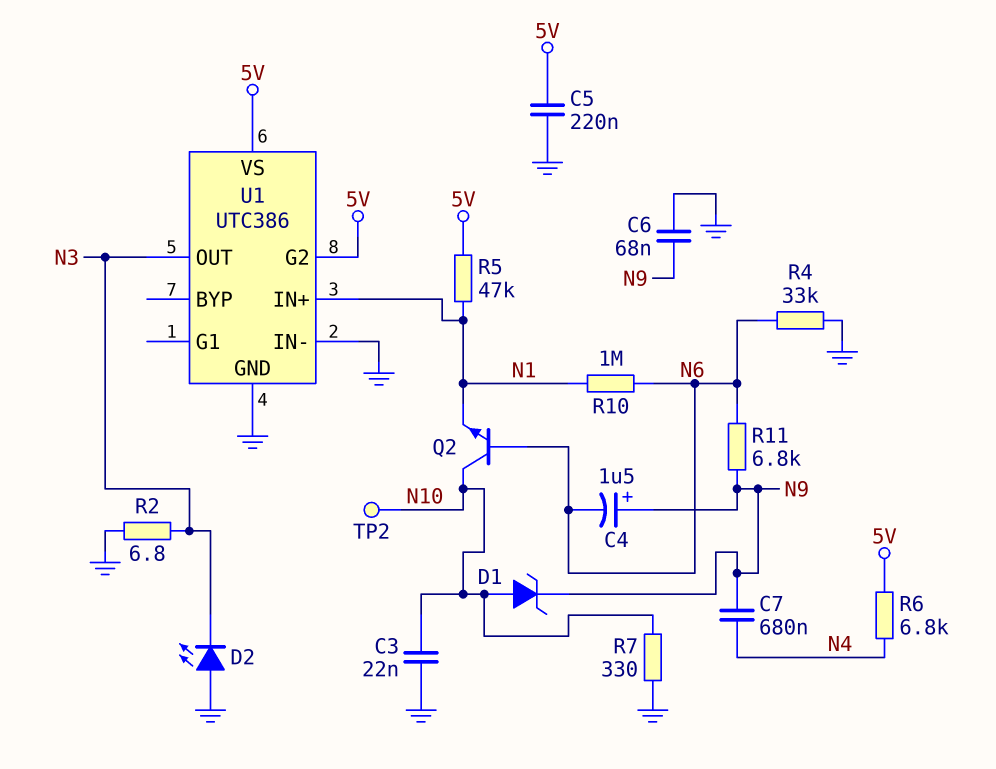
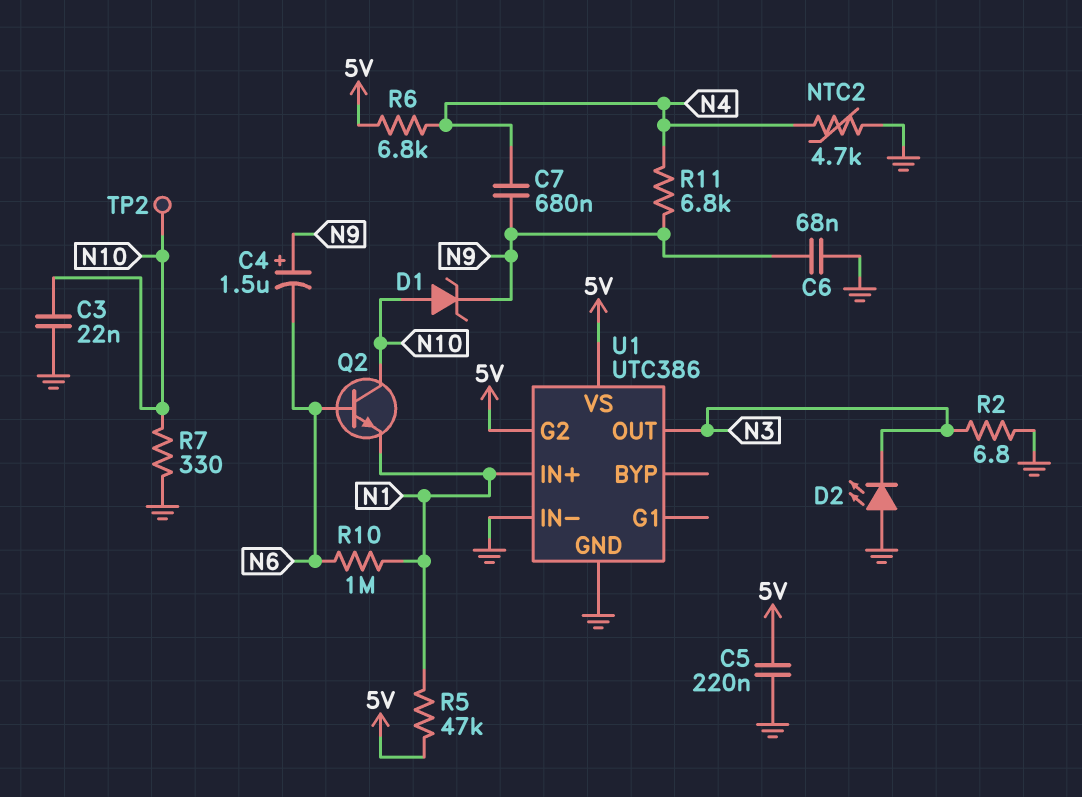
NTC2: none -> 4.7k (GND, N4)
R4: 33k (GND, N6) -> none
R11: 6.8k (N6, N9) -> 6.8k (N4, N9)

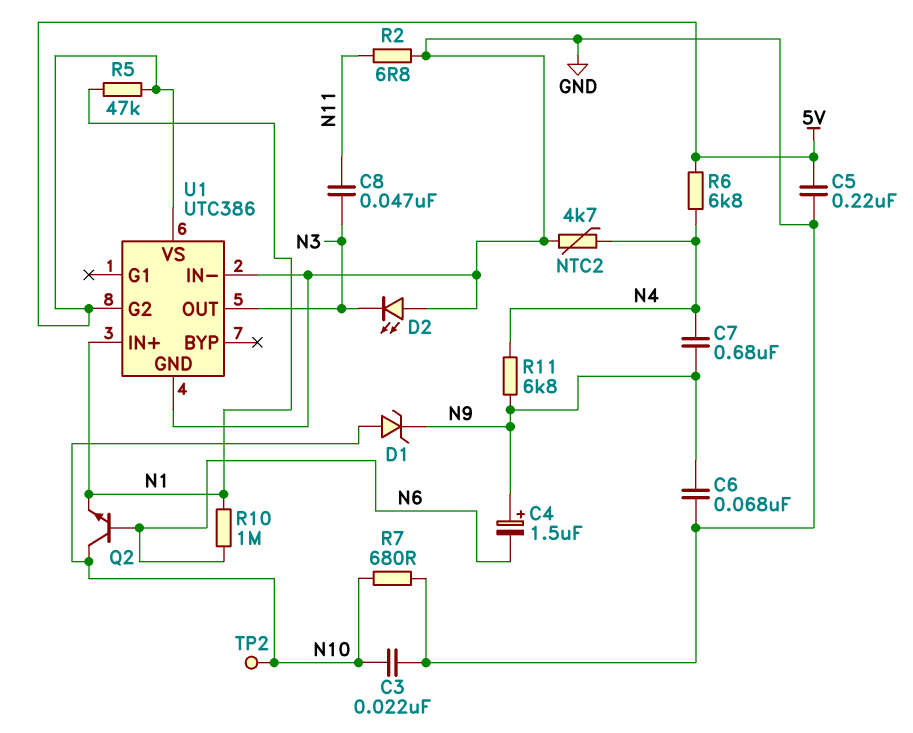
C8: none -> 47nF (N3, N11)
R2: 6.8 (GND, N3) -> 6.8 (GND, N11)
R7: 330 (GND, N10) -> 680 (GND, N10)

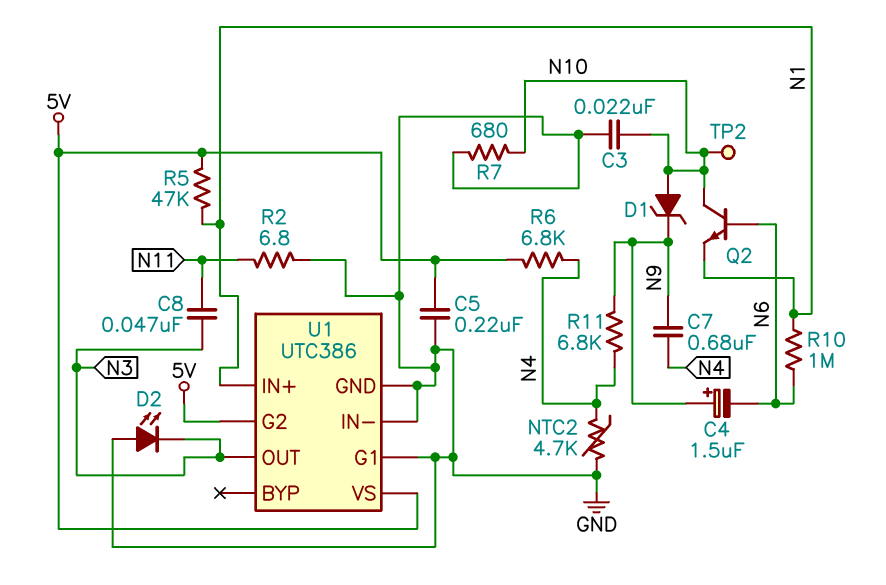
C6: 68nF (GND, N9) -> none
U1 pin G1: none -> GND

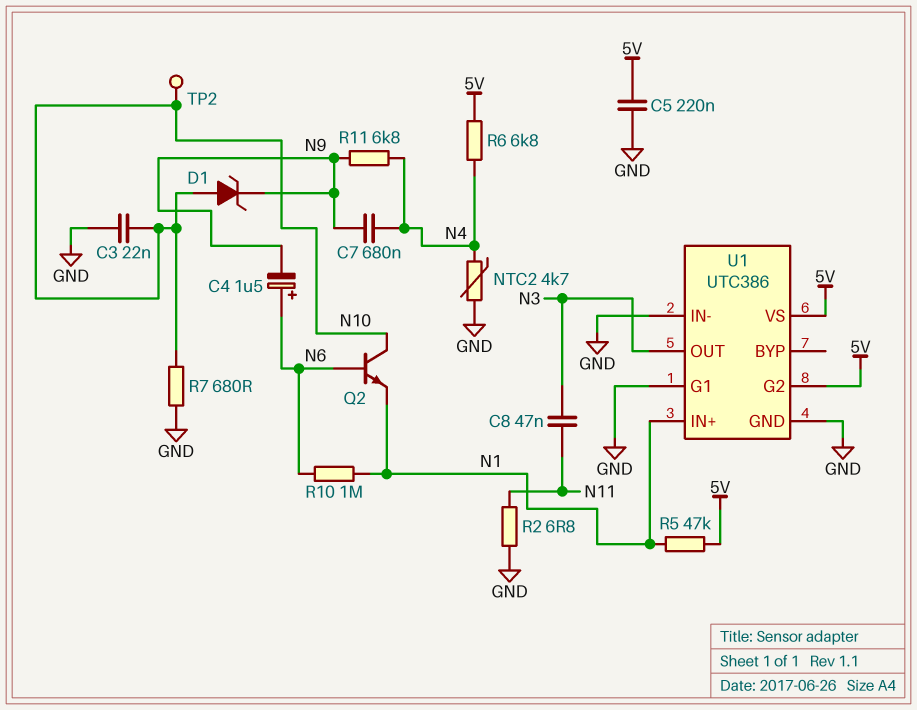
C4: 1.5uF (plus N9, minus N6) -> 1.5uF (plus N6, minus N9)
D2: LED (A GND, K N3) -> none

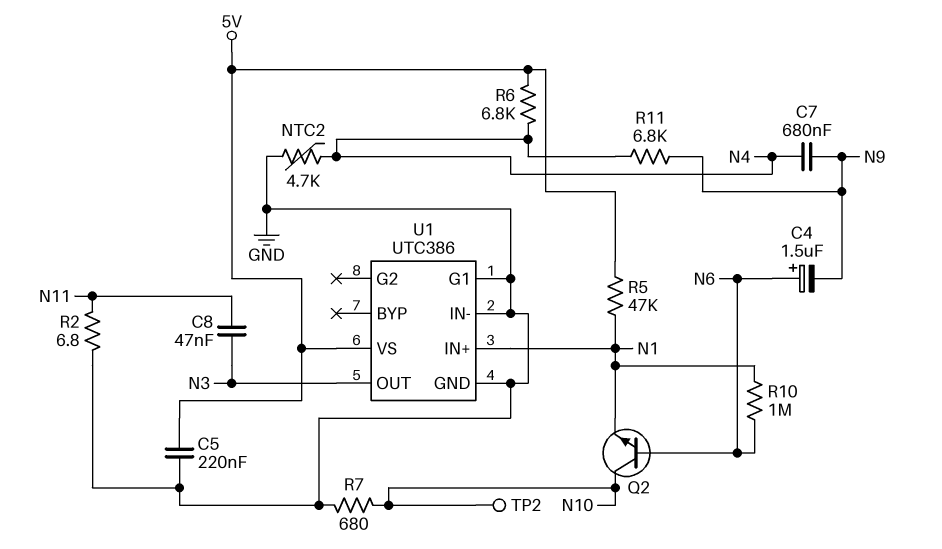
C3: 22nF (GND, N10) -> none
D1: zener (A N10, K N9) -> none
U1 pin G2: 5V -> none

